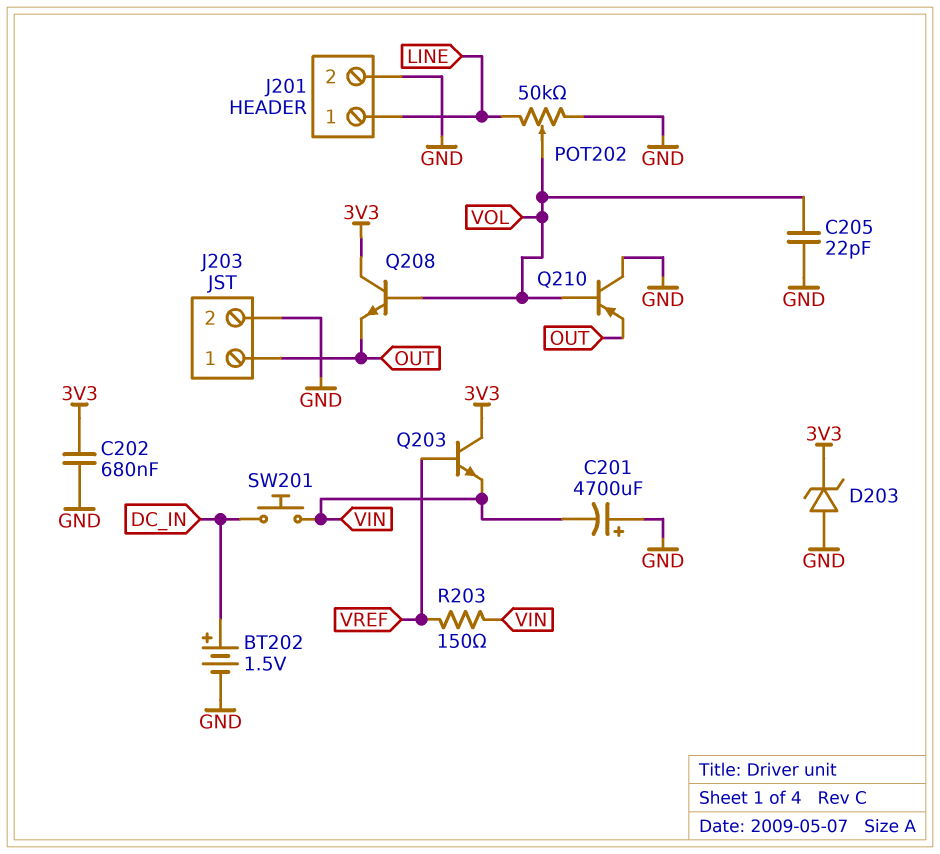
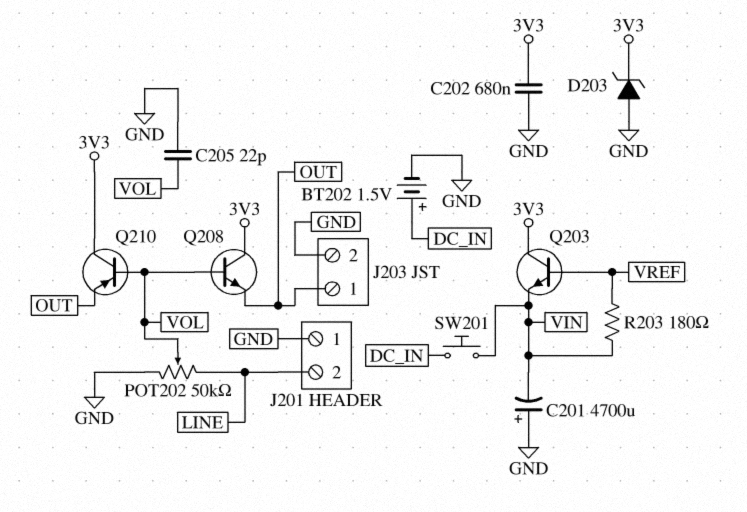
J201 pin 1: LINE -> GND
J201 pin 2: GND -> LINE
Q210: PNP (B VOL, C GND, E OUT) -> PNP (B VOL, C 3V3, E OUT)
R203: 150 (VIN, VREF) -> 180 (VIN, VREF)

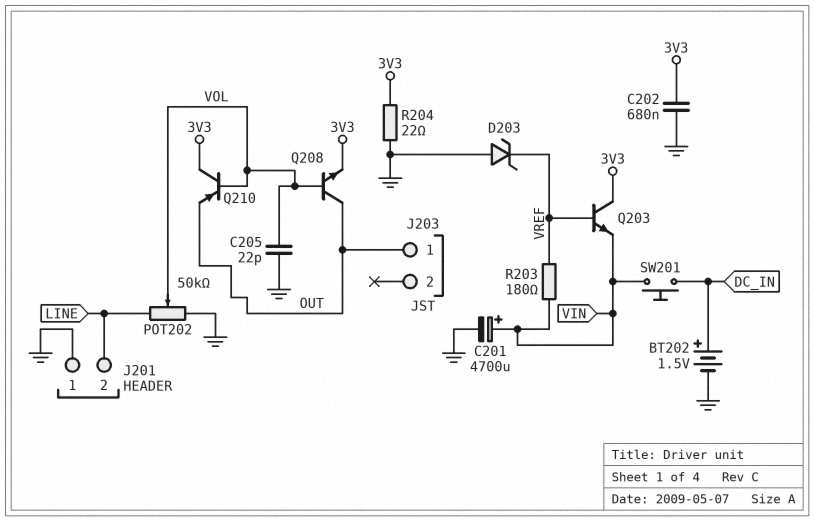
C201: 4700uF (plus GND, minus VIN) -> 4700uF (plus VIN, minus GND)
D203: zener (A GND, K 3V3) -> zener (A GND, K VREF)
J203 pin 2: GND -> none
Q208: NPN (B VOL, C 3V3, E OUT) -> NPN (B VOL, C OUT, E 3V3)
R204: none -> 22 (3V3, GND)

